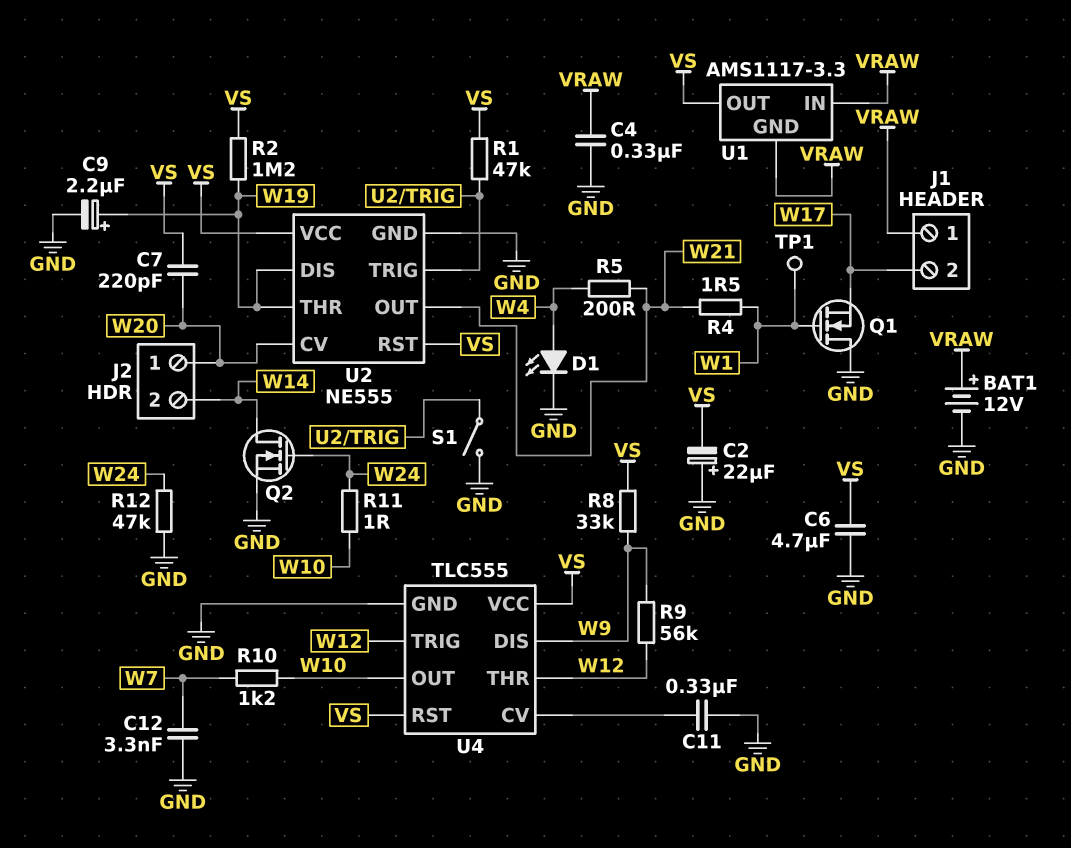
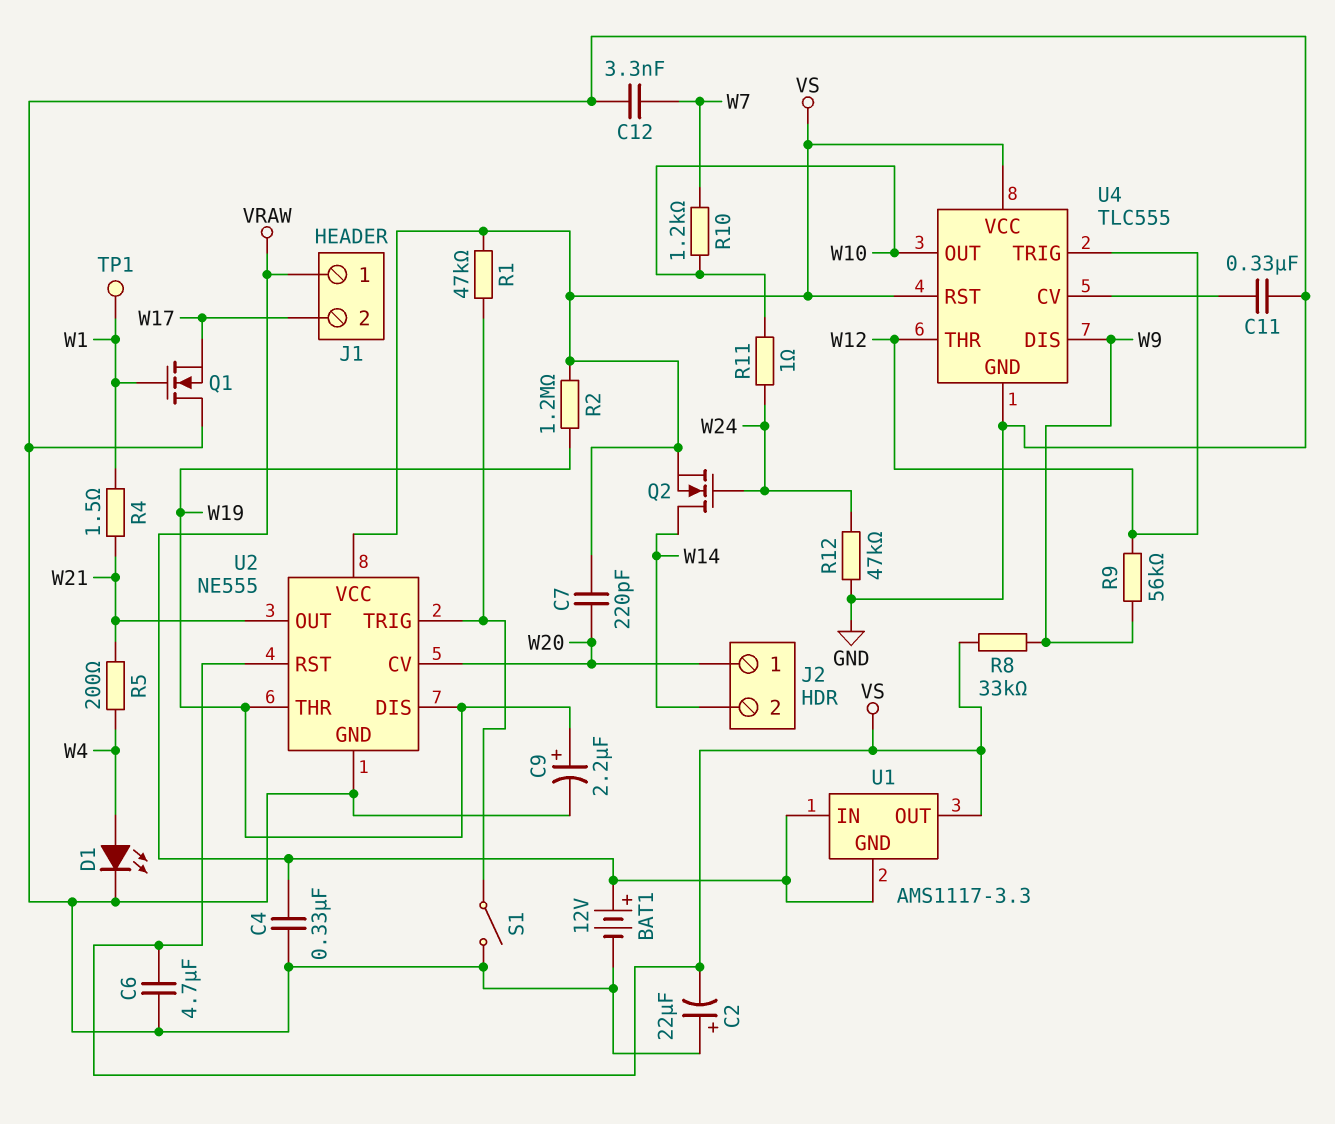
Q2: NMOS (G W24, D W14, S GND) -> NMOS (G W24, D W14, S VS)

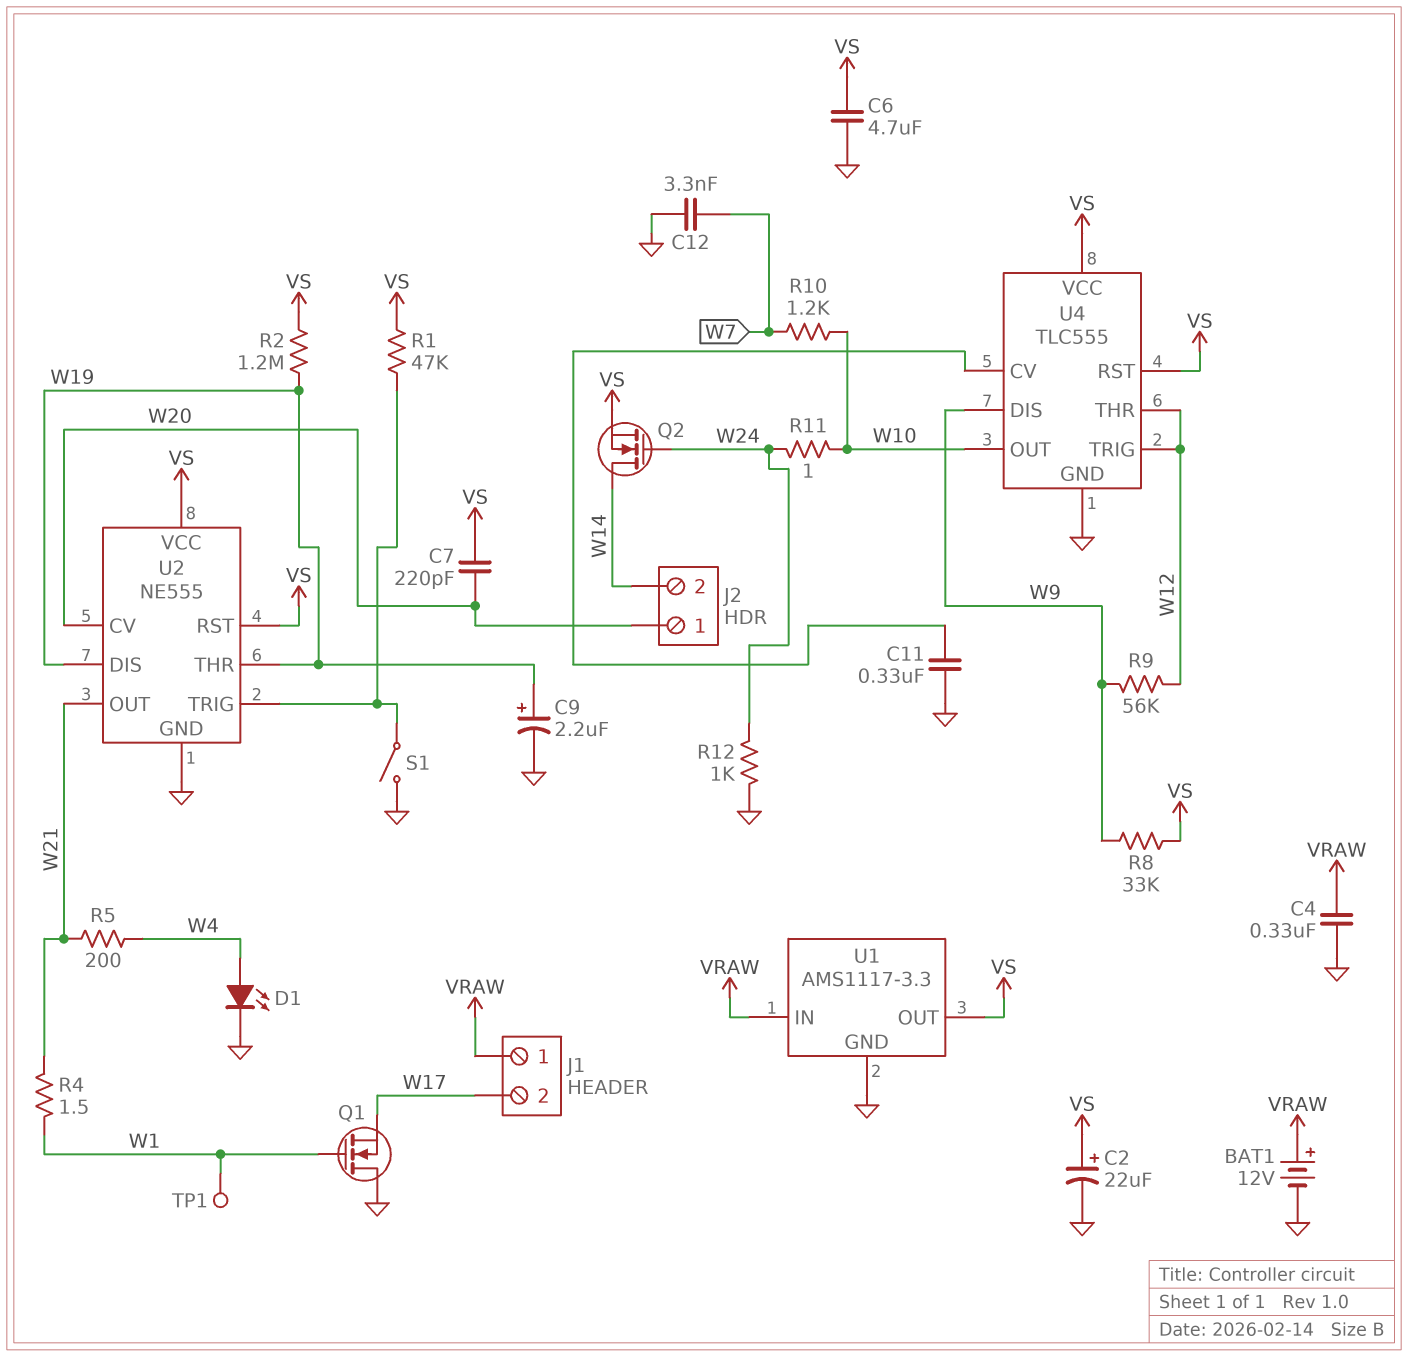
C2: 22uF (plus GND, minus VS) -> 22uF (plus VS, minus GND)
R12: 47k (GND, W24) -> 1k (GND, W24)
U1 pin GND: VRAW -> GND

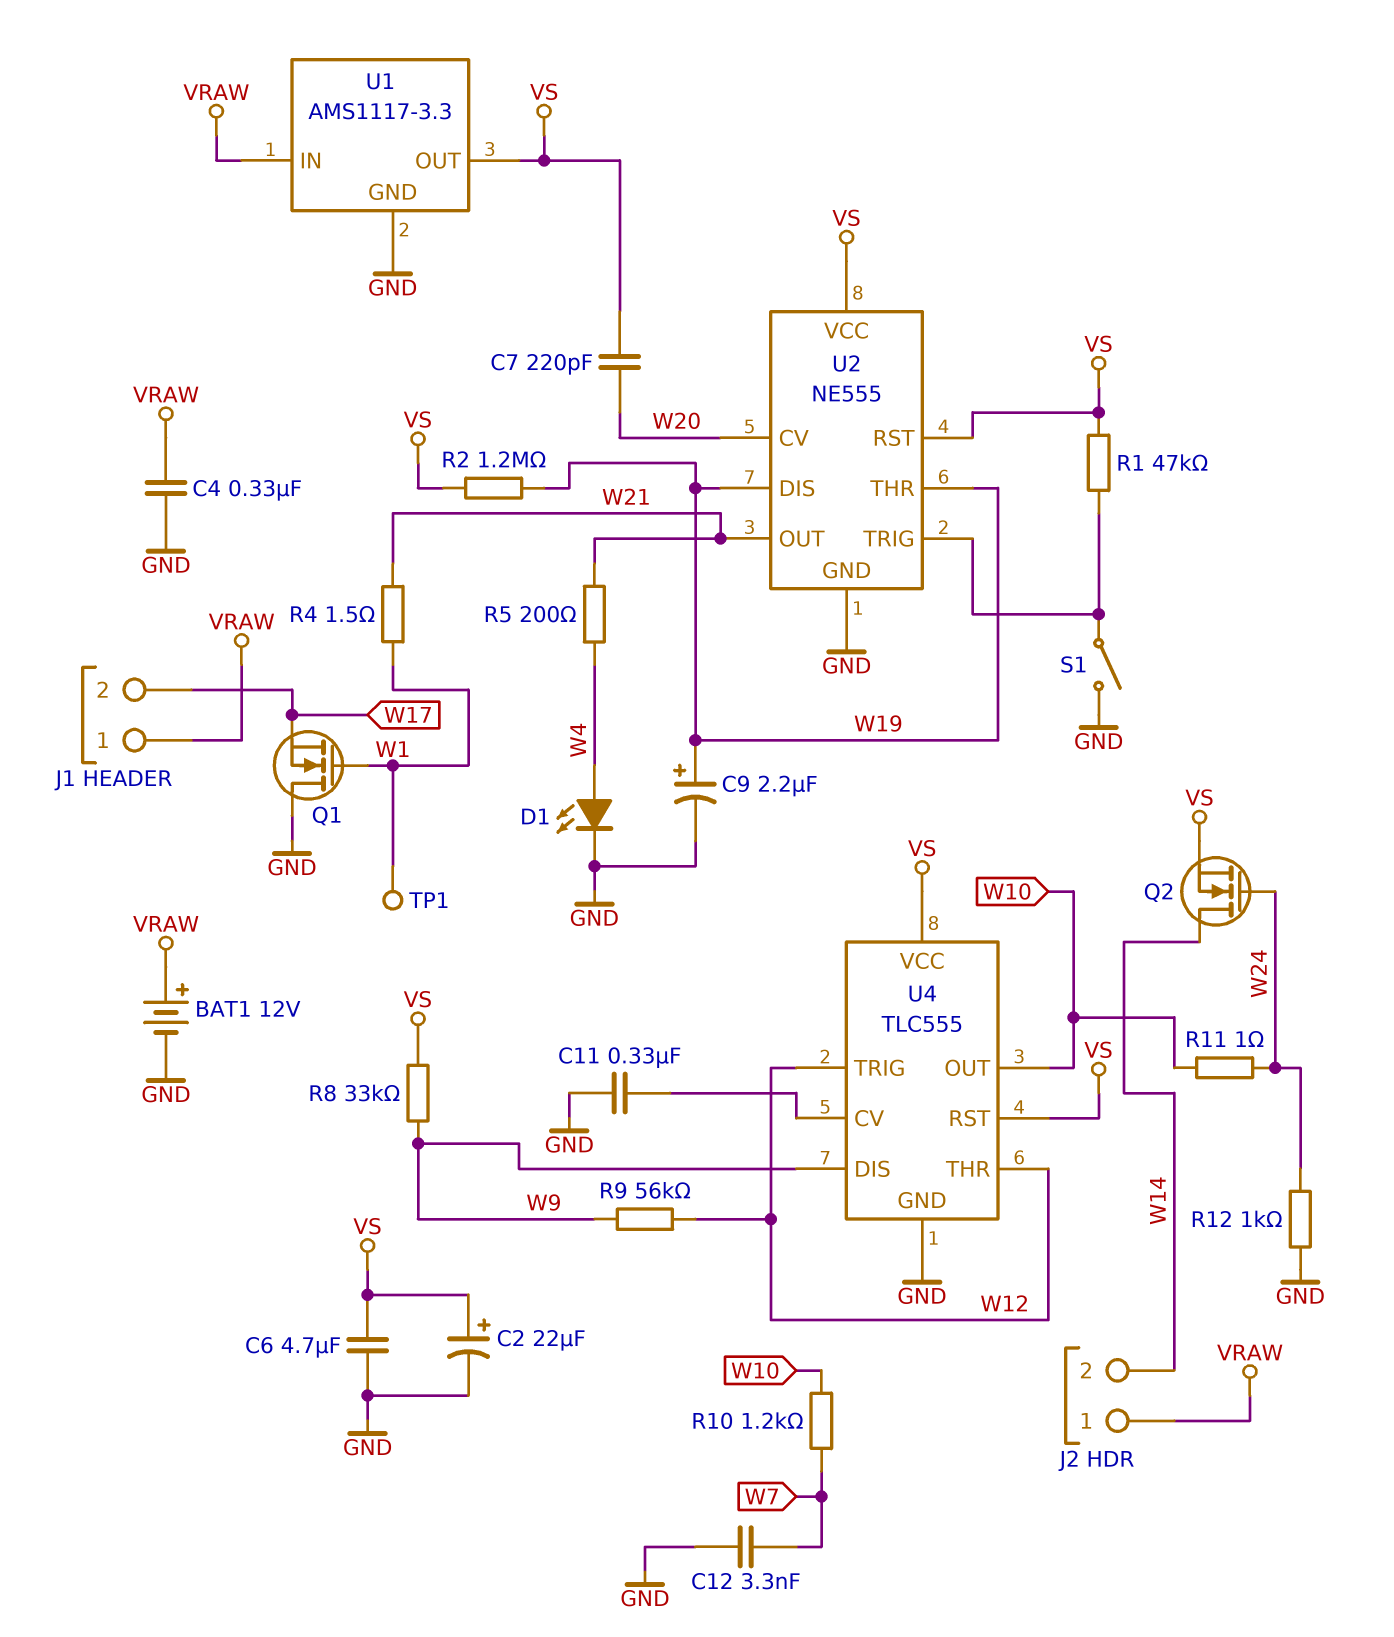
J2 pin 1: W20 -> VRAW

